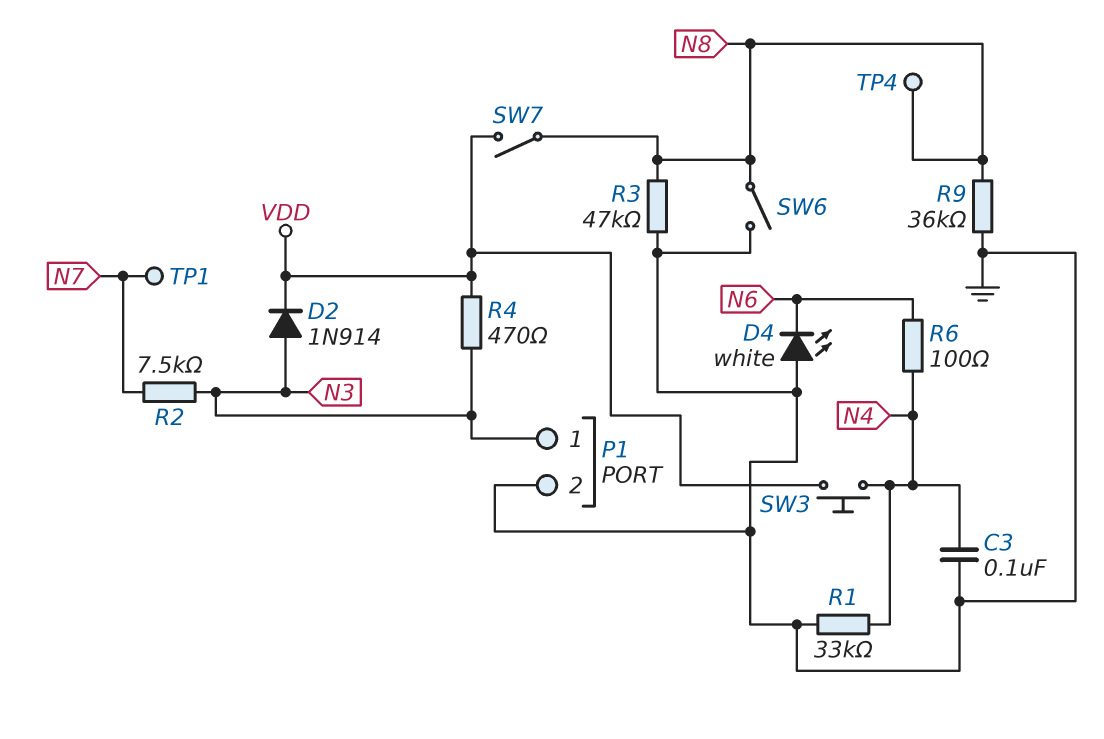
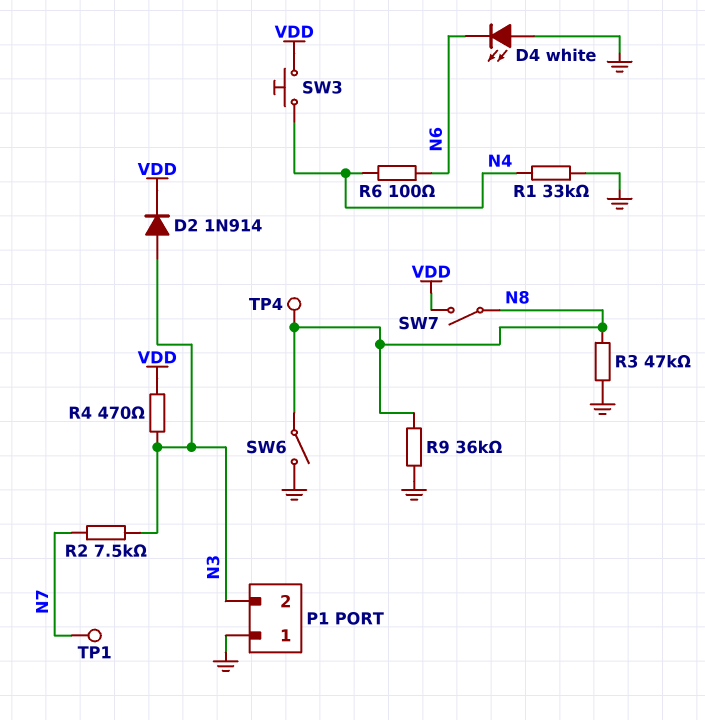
C3: 100nF (GND, N4) -> none
P1 pin 1: N3 -> GND
P1 pin 2: GND -> N3

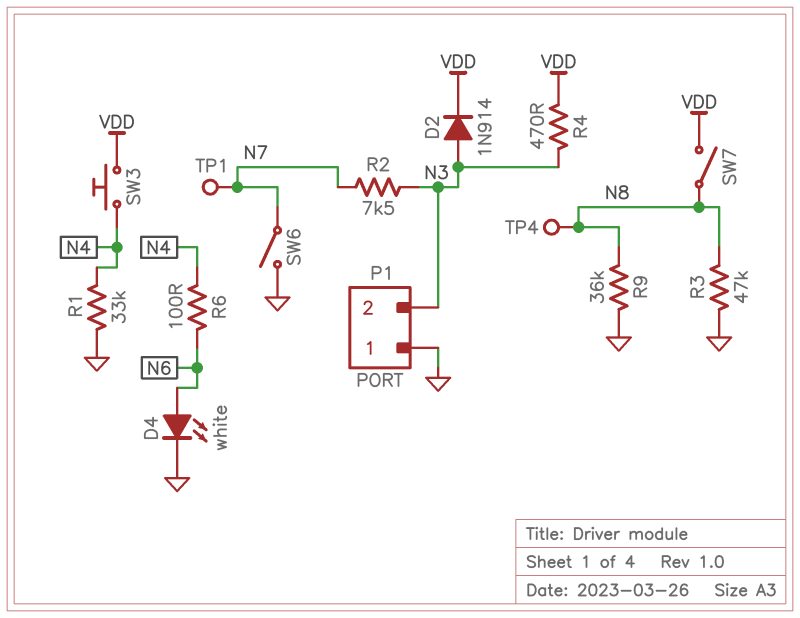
D4: LED white (A GND, K N6) -> LED white (A N6, K GND)
SW6: switch (GND, N8) -> switch (GND, N7)

